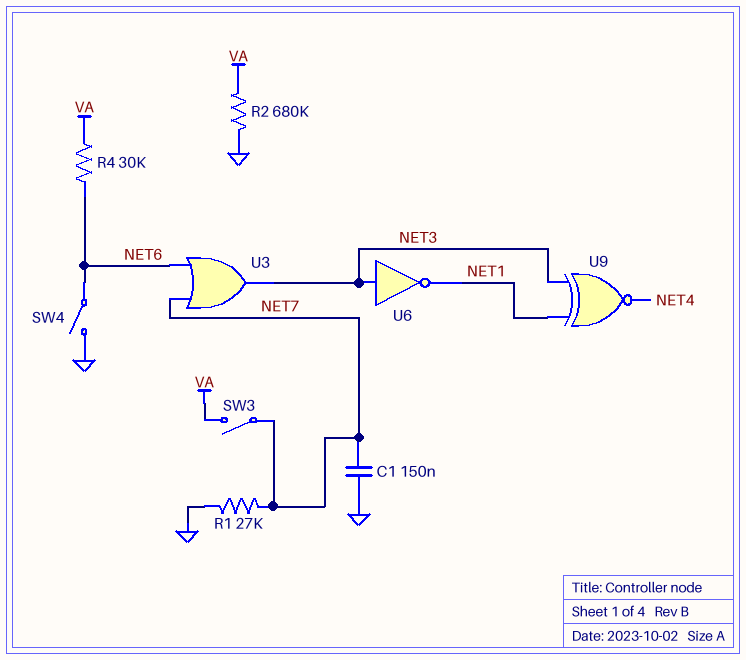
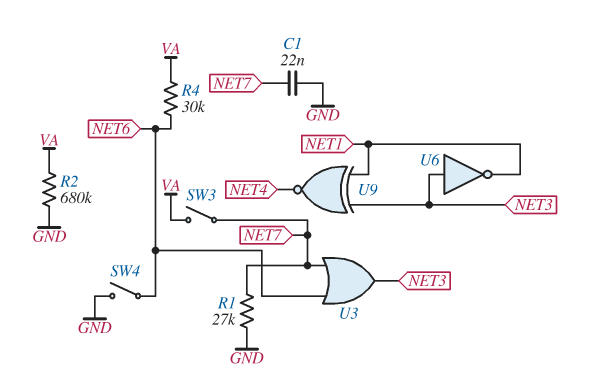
C1: 150nF (GND, NET7) -> 22nF (GND, NET7)

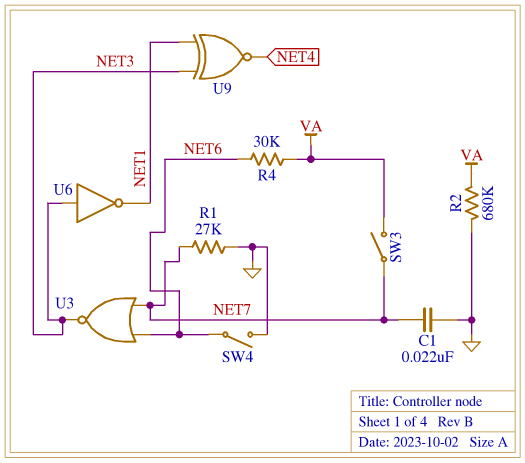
U3: OR (in NET6, in NET7, out NET3) -> NOR (in NET6, in NET7, out NET3)

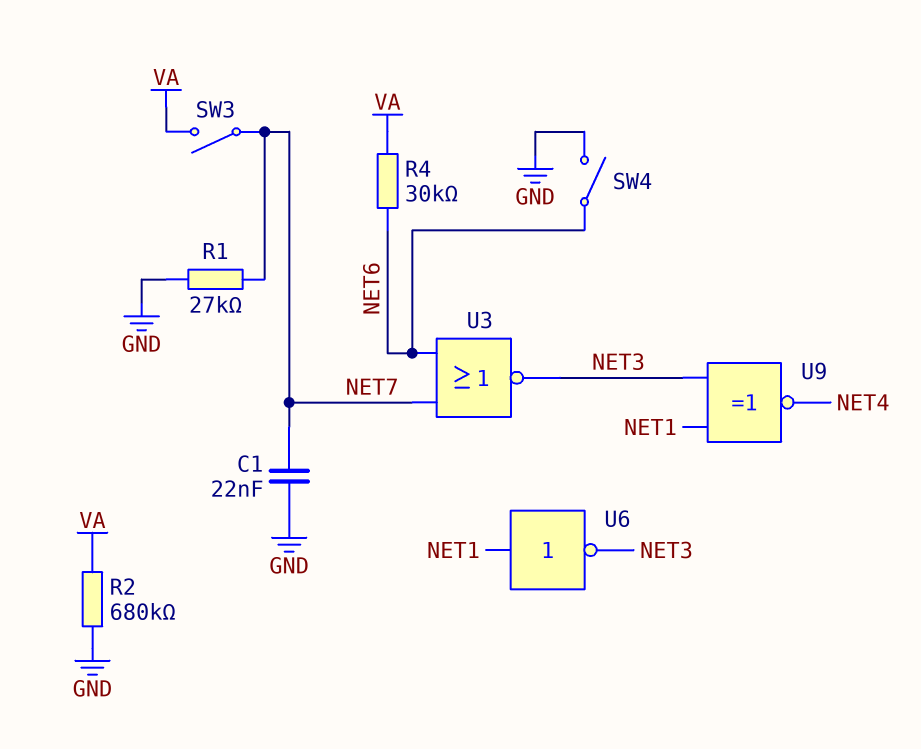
U6: NOT (in NET3, out NET1) -> NOT (in NET1, out NET3)

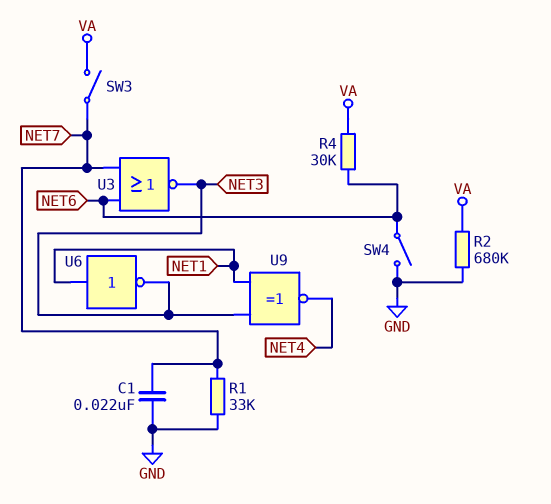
R1: 27k (GND, NET7) -> 33k (GND, NET7)

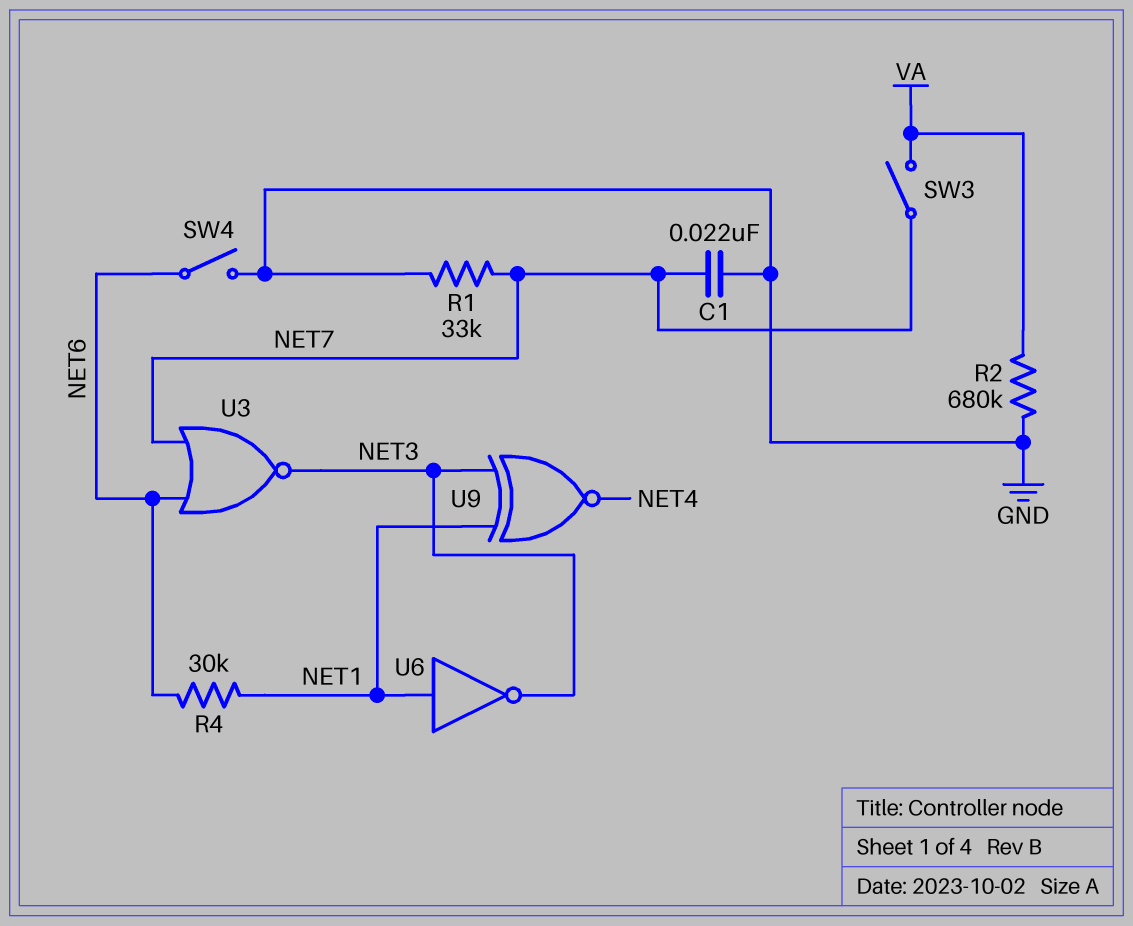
R4: 30k (NET6, VA) -> 30k (NET1, NET6)

